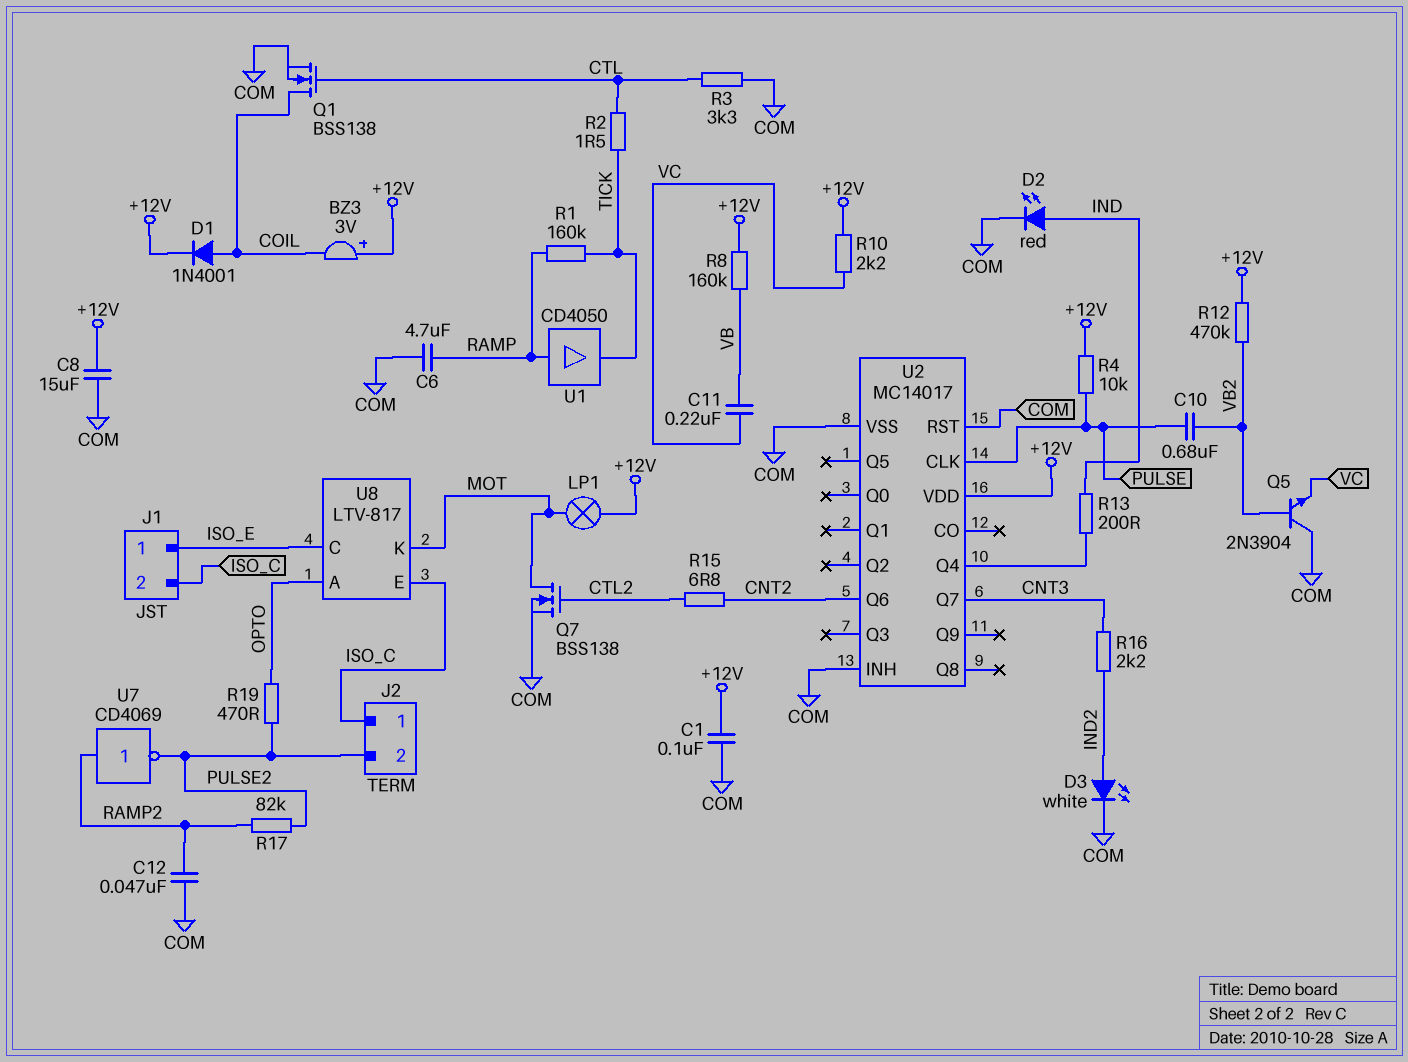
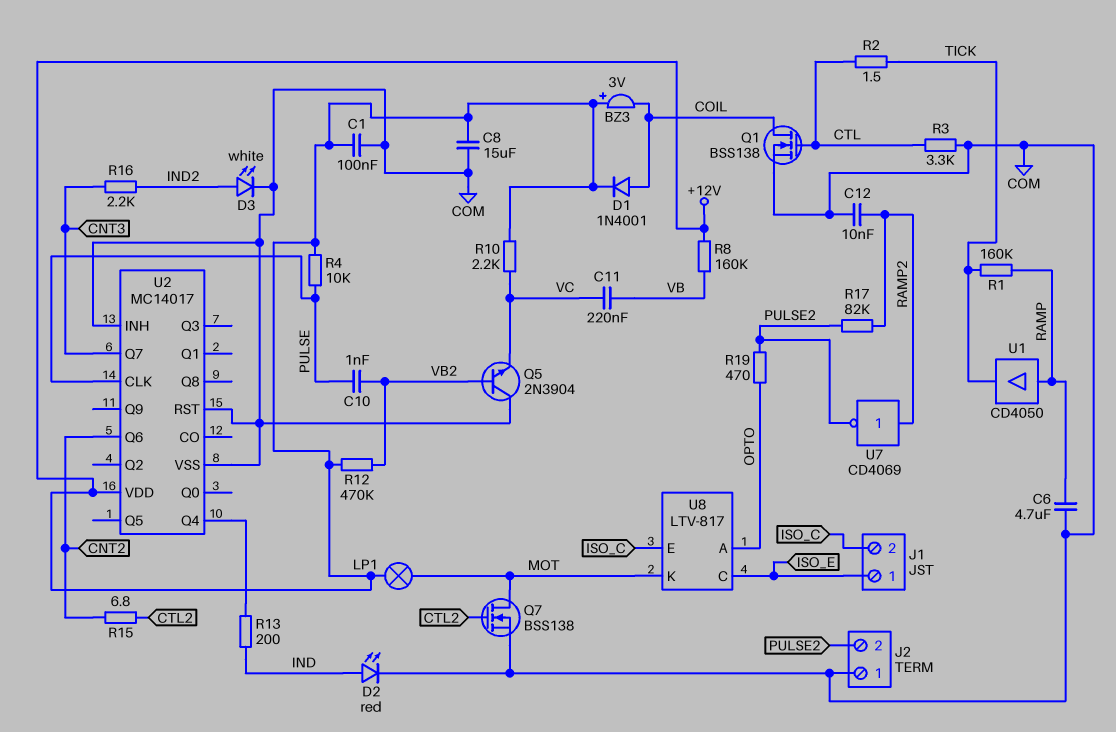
C10: 680nF (PULSE, VB2) -> 1nF (PULSE, VB2)
C12: 47nF (COM, RAMP2) -> 10nF (COM, RAMP2)
J2 pin 1: ISO_C -> COM

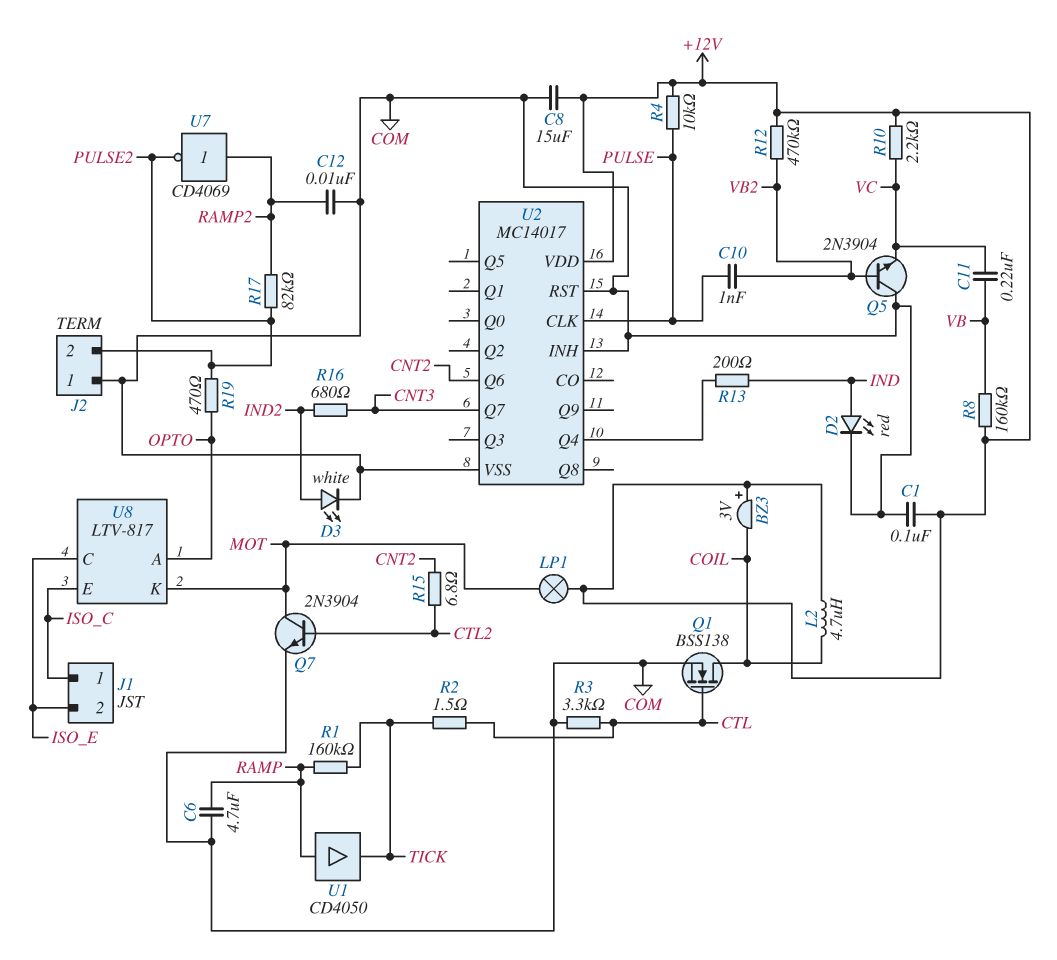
D1: diode 1N4001 (A COIL, K +12V) -> none
J1 pin 1: ISO_E -> ISO_C
J1 pin 2: ISO_C -> ISO_E
L2: none -> 4.7uH (+12V, COIL)
Q7: NMOS BSS138 (G CTL2, D MOT, S COM) -> NPN 2N3904 (B CTL2, C MOT, E COM)
R16: 2.2k (CNT3, IND2) -> 680 (CNT3, IND2)

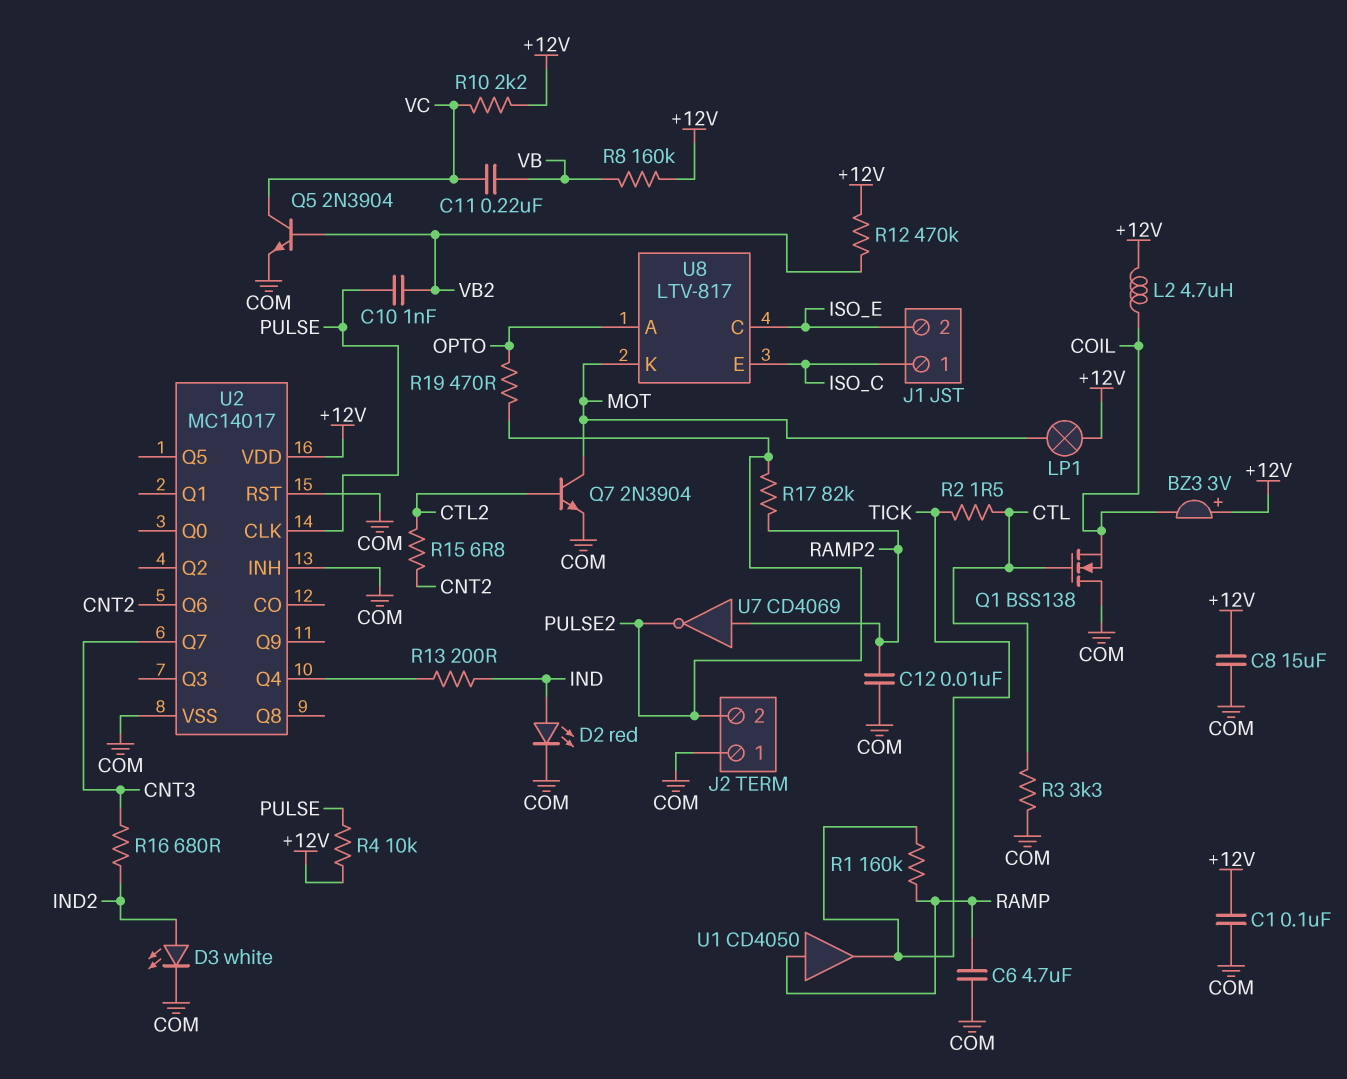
Q1: NMOS BSS138 (G CTL, D COIL, S COM) -> NMOS BSS138 (G CTL, D COM, S COIL)
Q5: NPN 2N3904 (B VB2, C COM, E VC) -> NPN 2N3904 (B VB2, C VC, E COM)

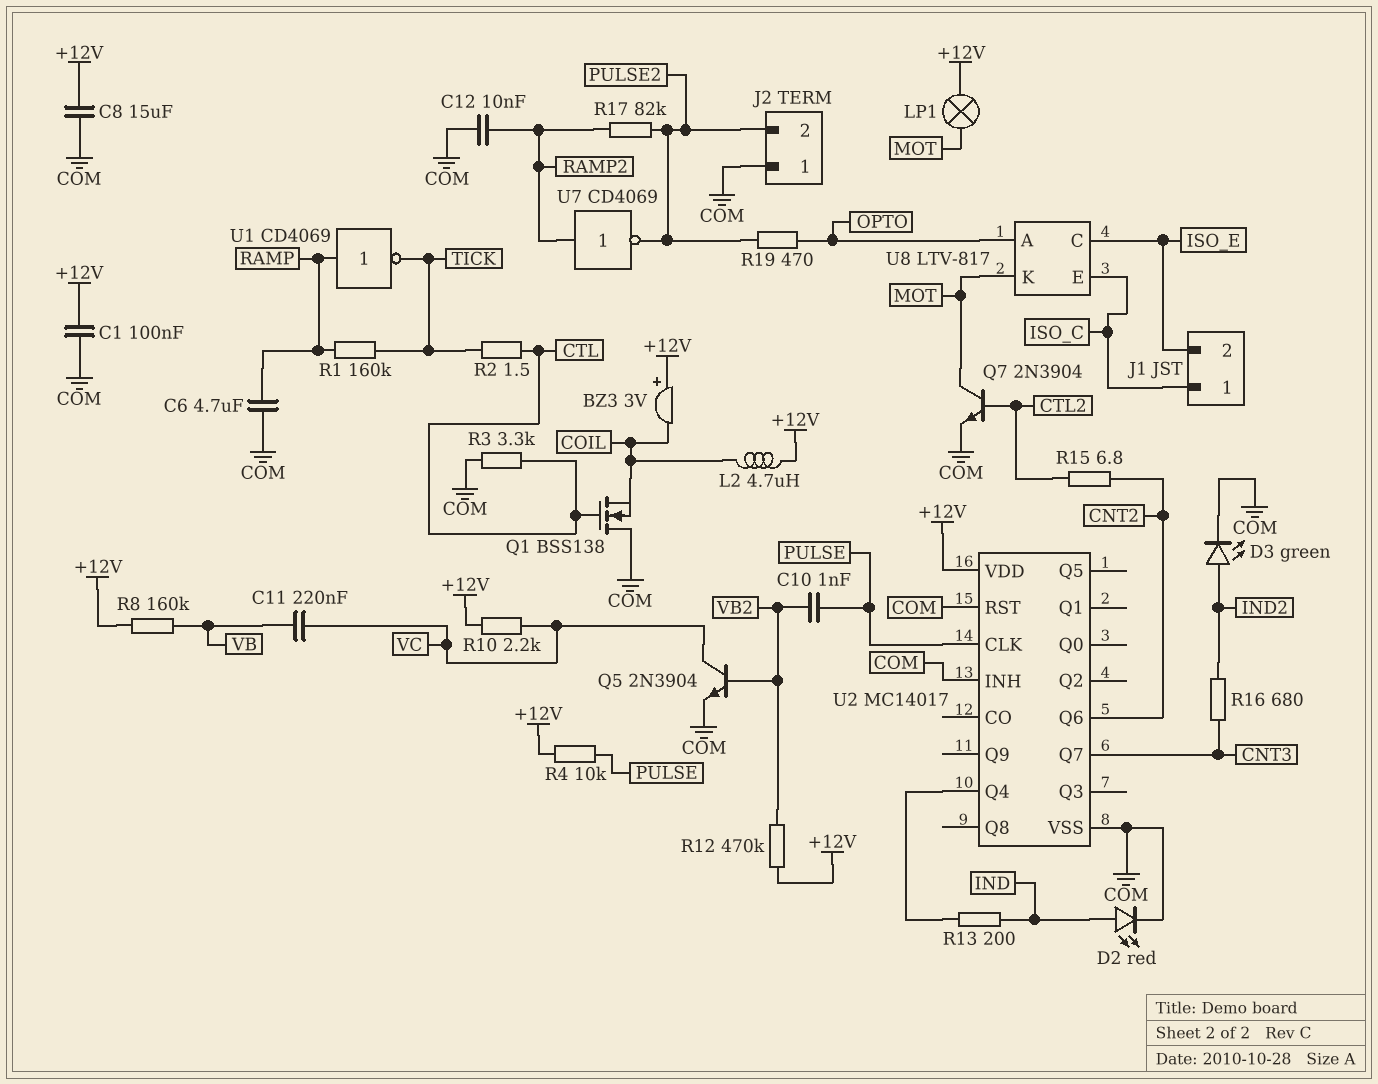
D3: LED white (A IND2, K COM) -> LED green (A IND2, K COM)
U1: buffer CD4050 (in RAMP, out TICK) -> NOT CD4069 (in RAMP, out TICK)

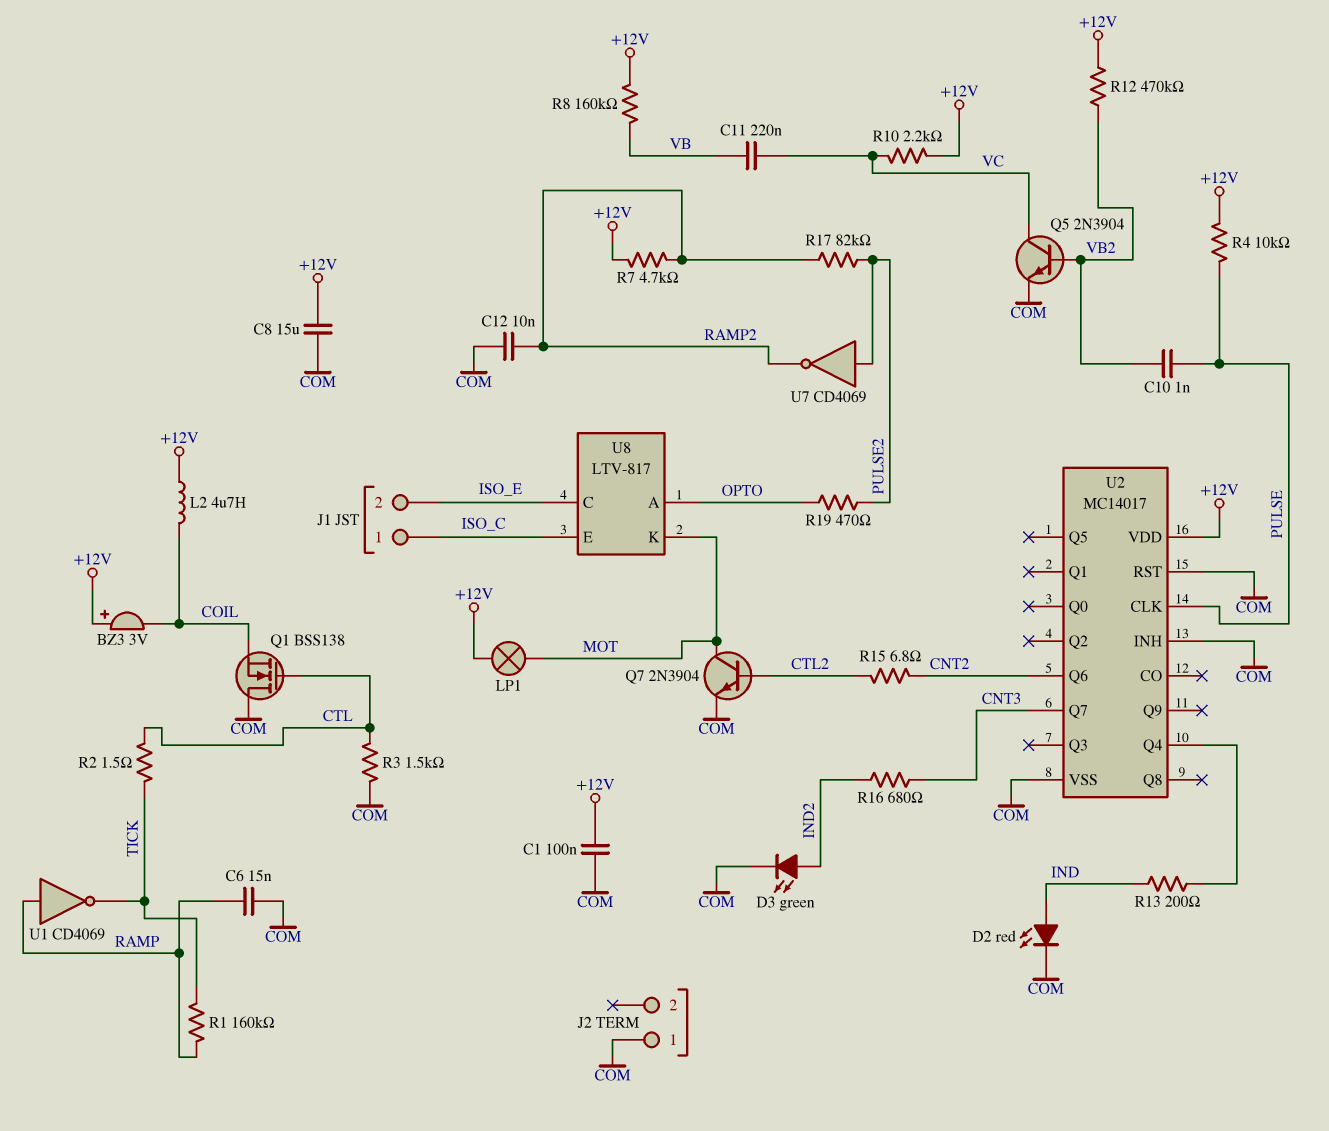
C6: 4.7uF (COM, RAMP) -> 15nF (COM, RAMP)
J2 pin 2: PULSE2 -> none
R3: 3.3k (COM, CTL) -> 1.5k (COM, CTL)
R7: none -> 4.7k (+12V, RAMP2)
U7: NOT CD4069 (in RAMP2, out PULSE2) -> NOT CD4069 (in PULSE2, out RAMP2)

